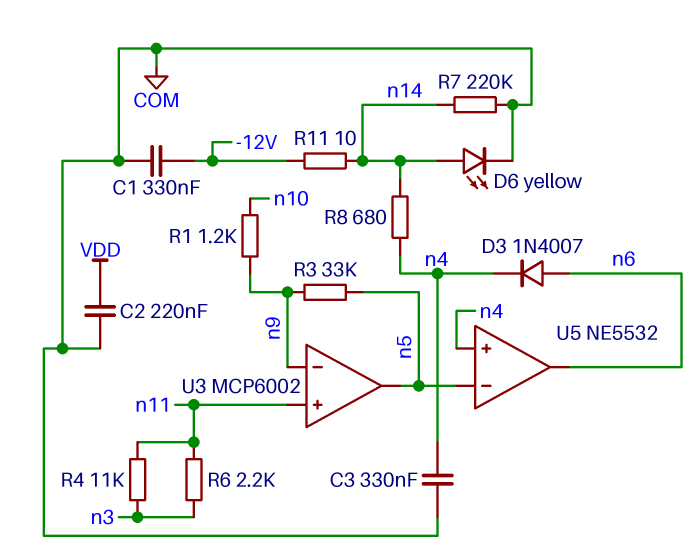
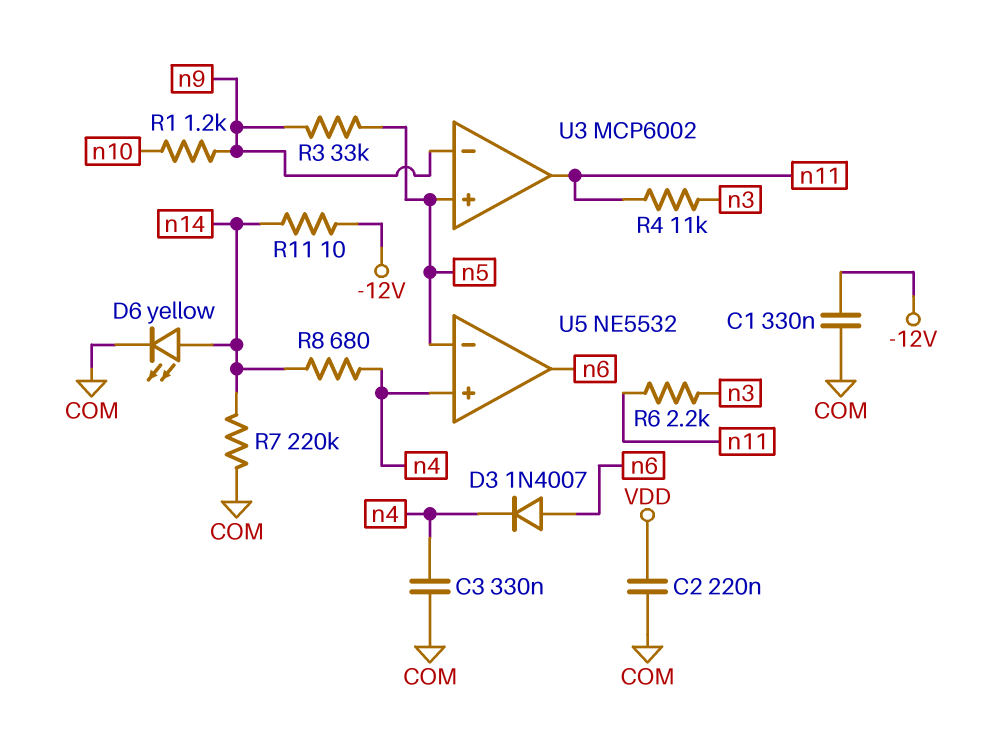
U3 pin in+: n11 -> n5
U3 pin out: n5 -> n11

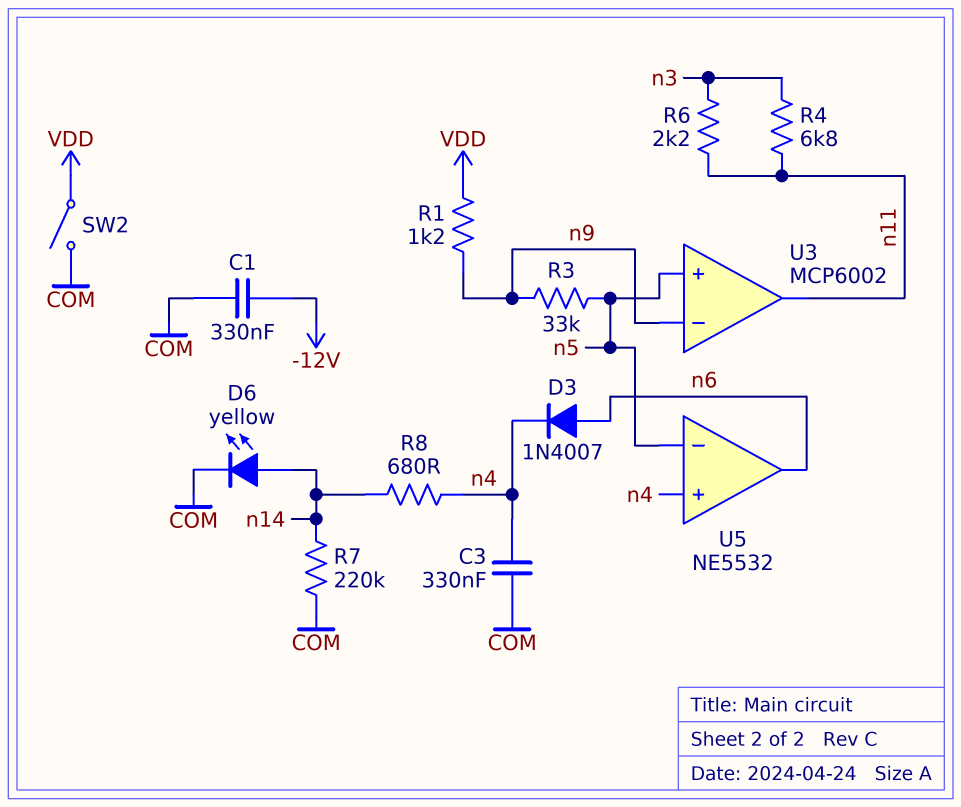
C2: 220nF (COM, VDD) -> none
R1: 1.2k (n9, n10) -> 1.2k (VDD, n9)
R4: 11k (n3, n11) -> 6.8k (n3, n11)
R11: 10 (-12V, n14) -> none
SW2: none -> switch (COM, VDD)

